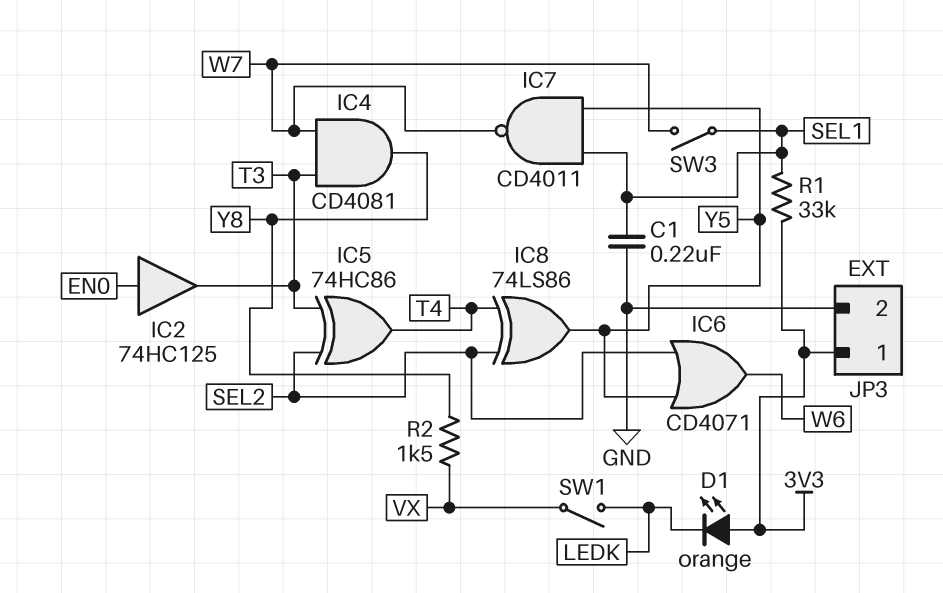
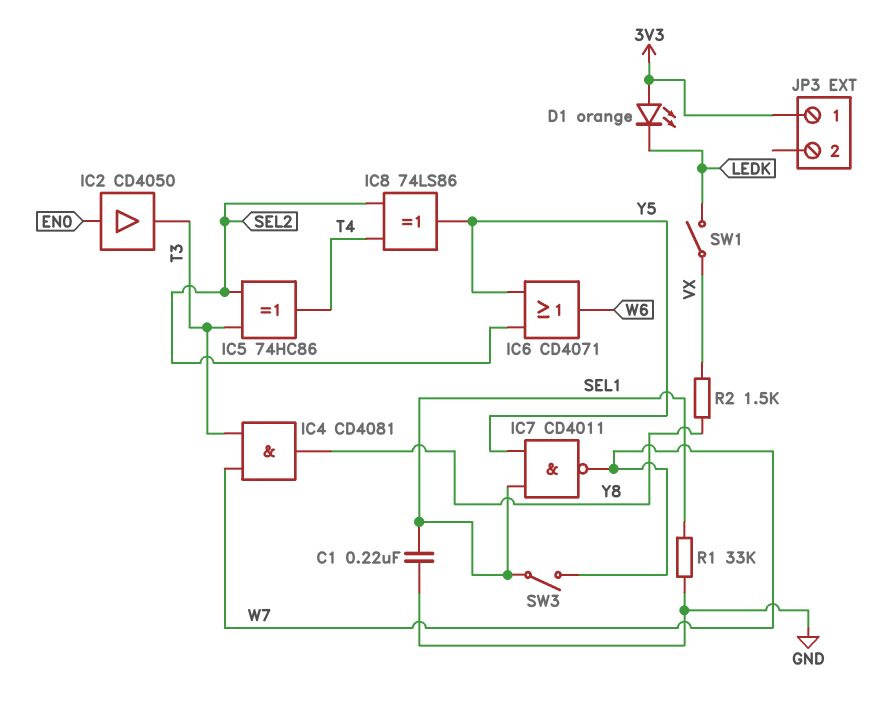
IC2: buffer 74HC125 (in EN0, out T3) -> buffer CD4050 (in EN0, out T3)
JP3 pin 2: GND -> none
R1: 33k (3V3, SEL1) -> 33k (GND, SEL1)

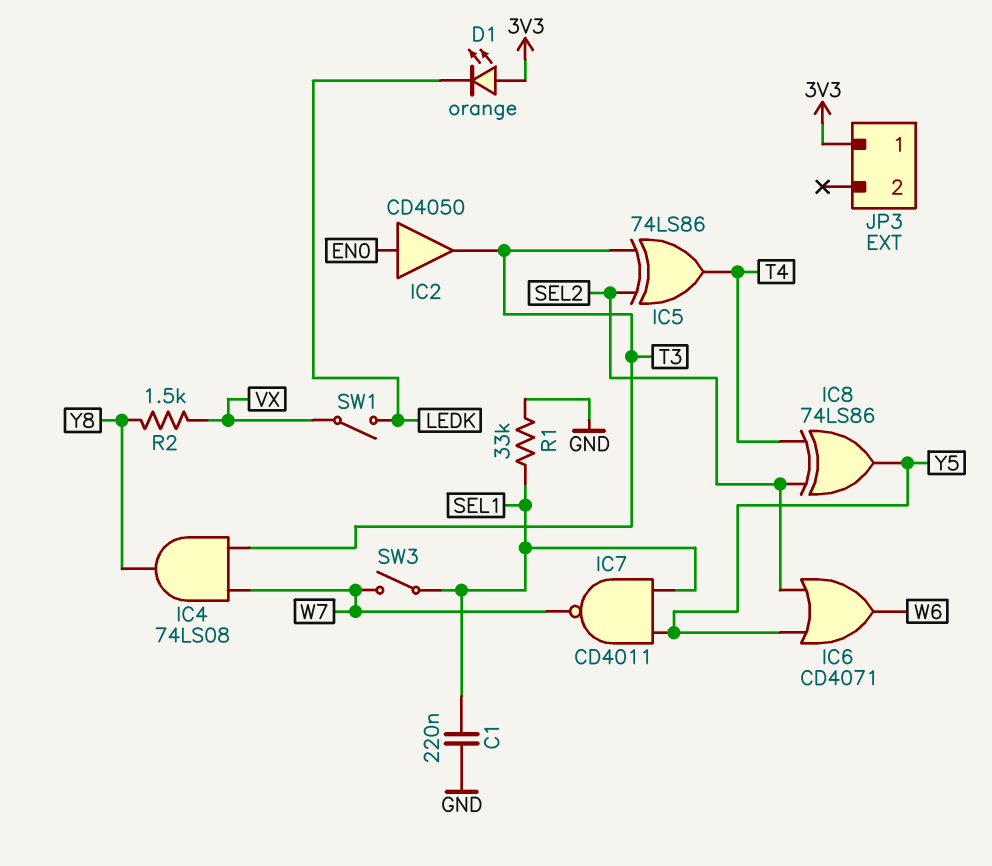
IC4: AND CD4081 (in T3, in W7, out Y8) -> AND 74LS08 (in T3, in W7, out Y8)
IC5: XOR 74HC86 (in SEL2, in T3, out T4) -> XOR 74LS86 (in SEL2, in T3, out T4)

